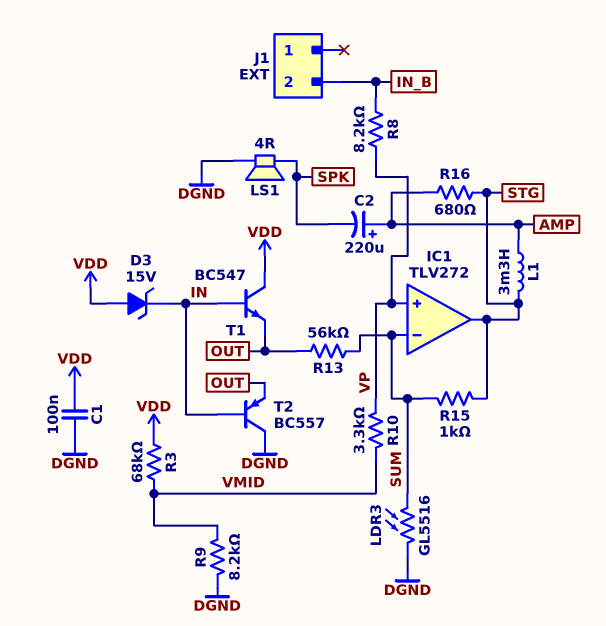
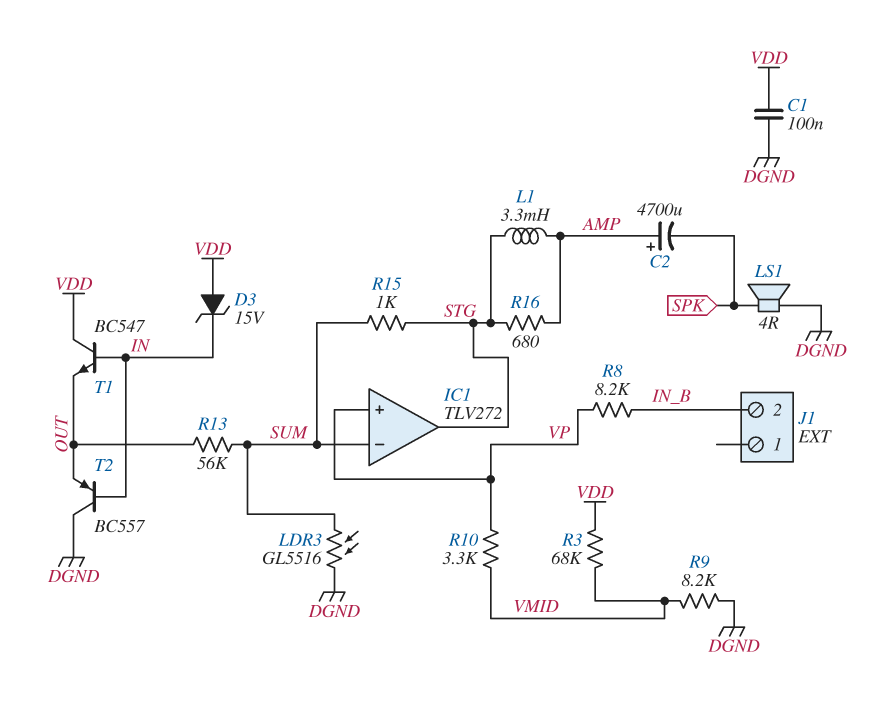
C2: 220uF (plus AMP, minus SPK) -> 4700uF (plus AMP, minus SPK)

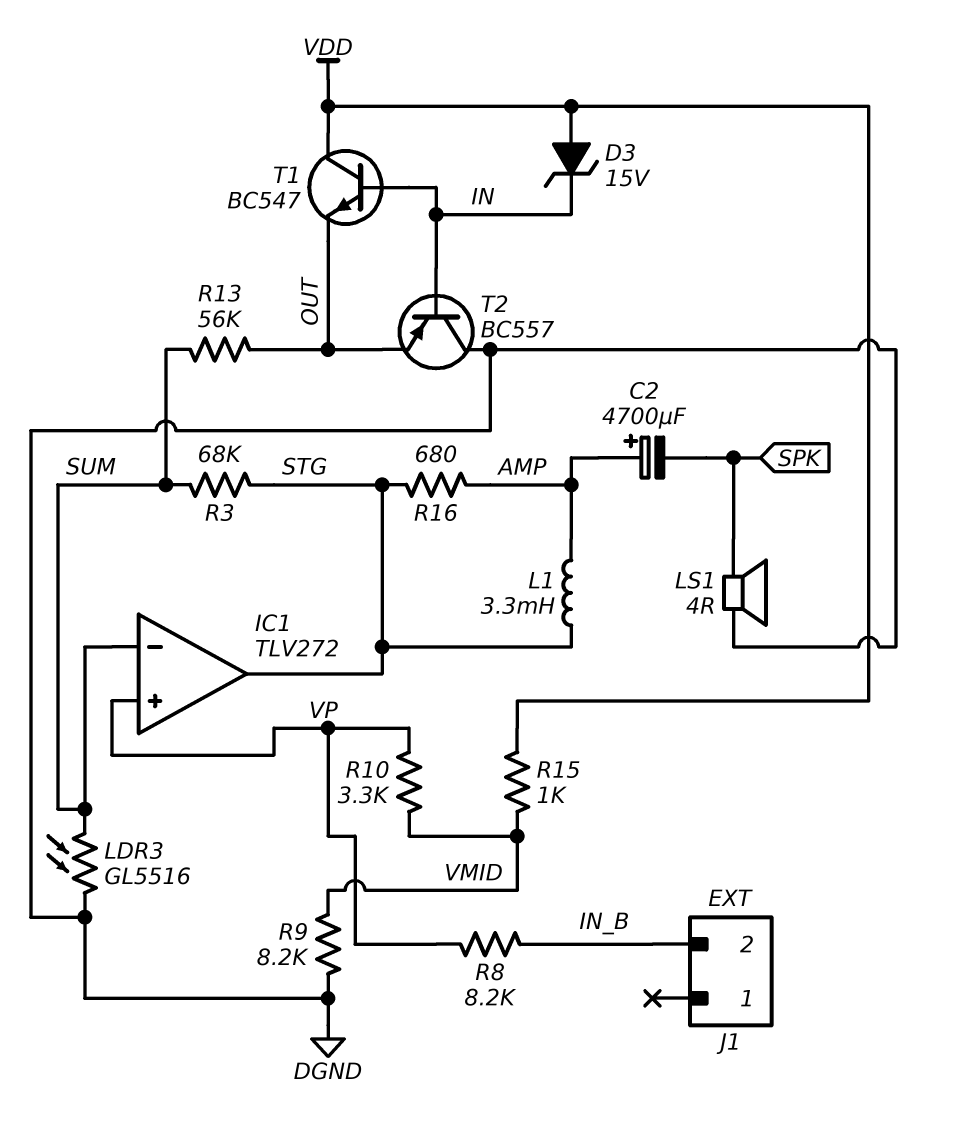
C1: 100nF (DGND, VDD) -> none
R3: 68k (VDD, VMID) -> 68k (STG, SUM)
R15: 1k (STG, SUM) -> 1k (VDD, VMID)

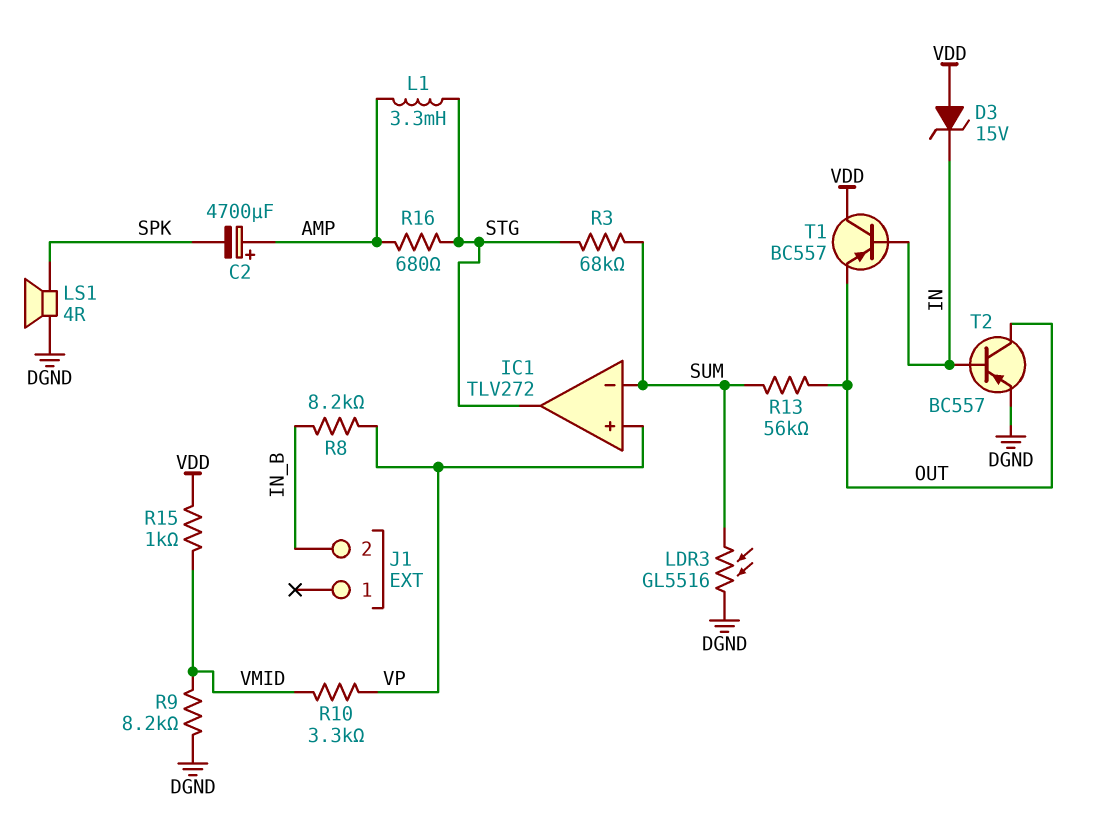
T1: NPN BC547 (B IN, C VDD, E OUT) -> PNP BC557 (B IN, C VDD, E OUT)
T2: PNP BC557 (B IN, C DGND, E OUT) -> PNP BC557 (B IN, C OUT, E DGND)

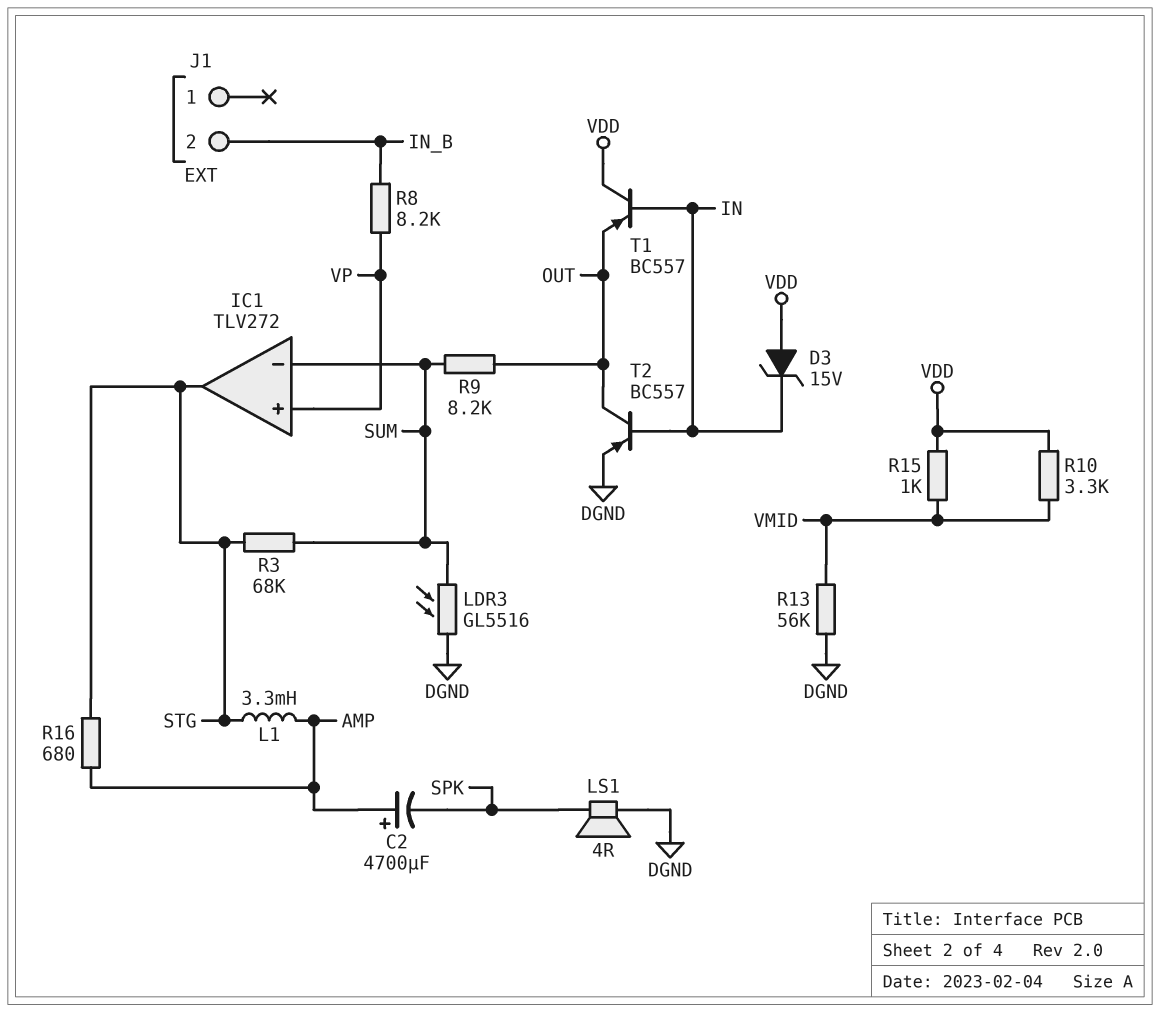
R9: 8.2k (DGND, VMID) -> 8.2k (OUT, SUM)
R10: 3.3k (VMID, VP) -> 3.3k (VDD, VMID)
R13: 56k (OUT, SUM) -> 56k (DGND, VMID)

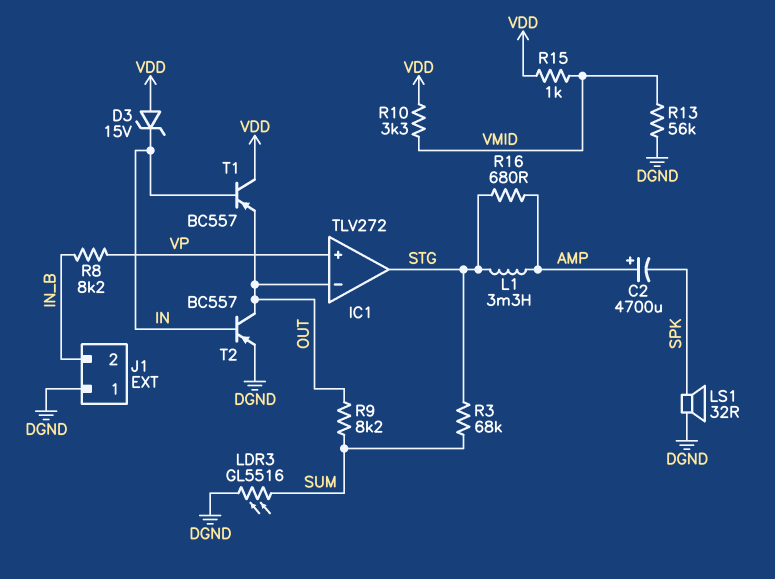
IC1 pin in-: SUM -> OUT
J1 pin 1: none -> DGND
LS1: speaker 4R (DGND, SPK) -> speaker 32R (DGND, SPK)

